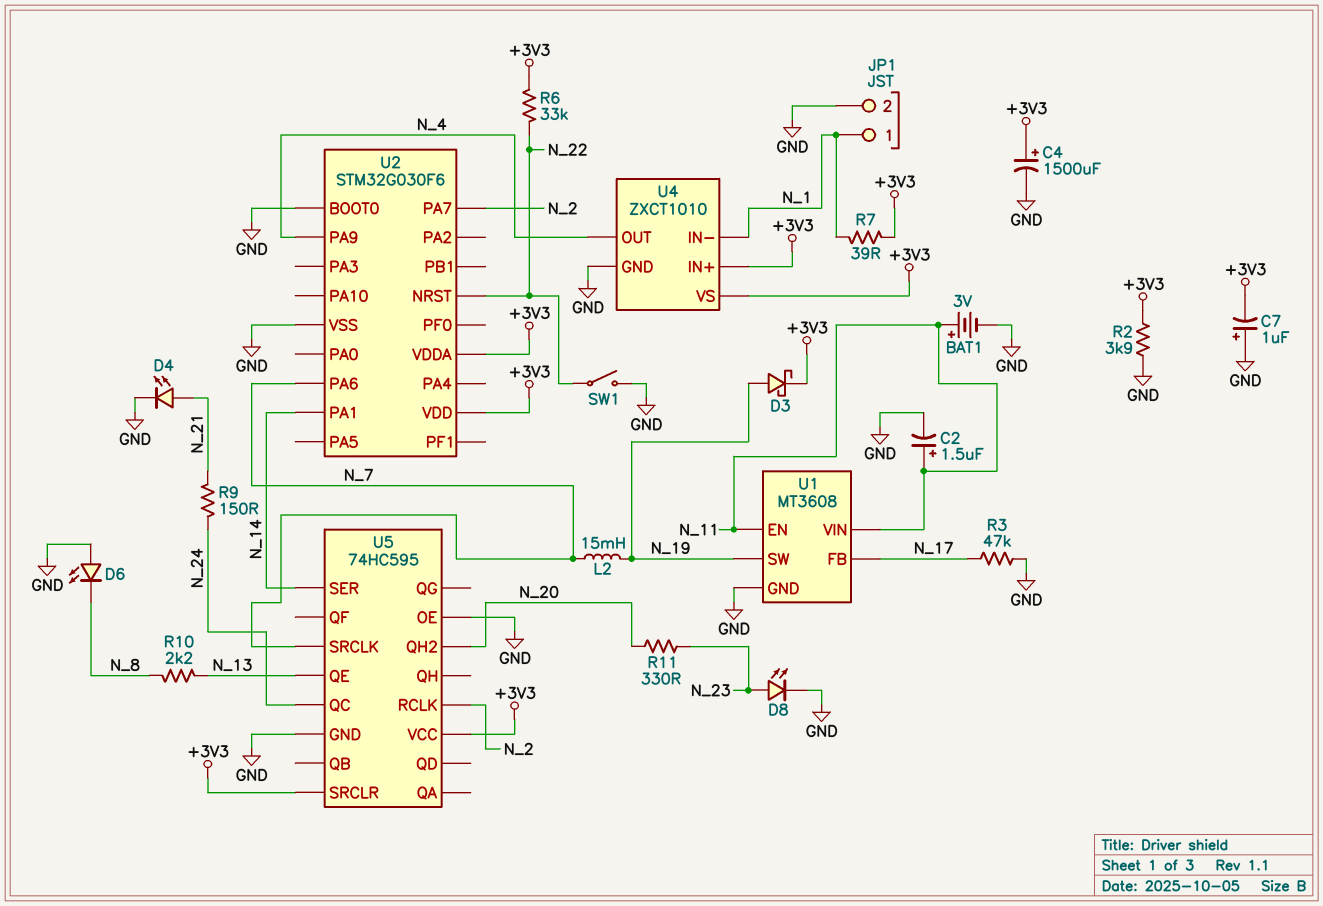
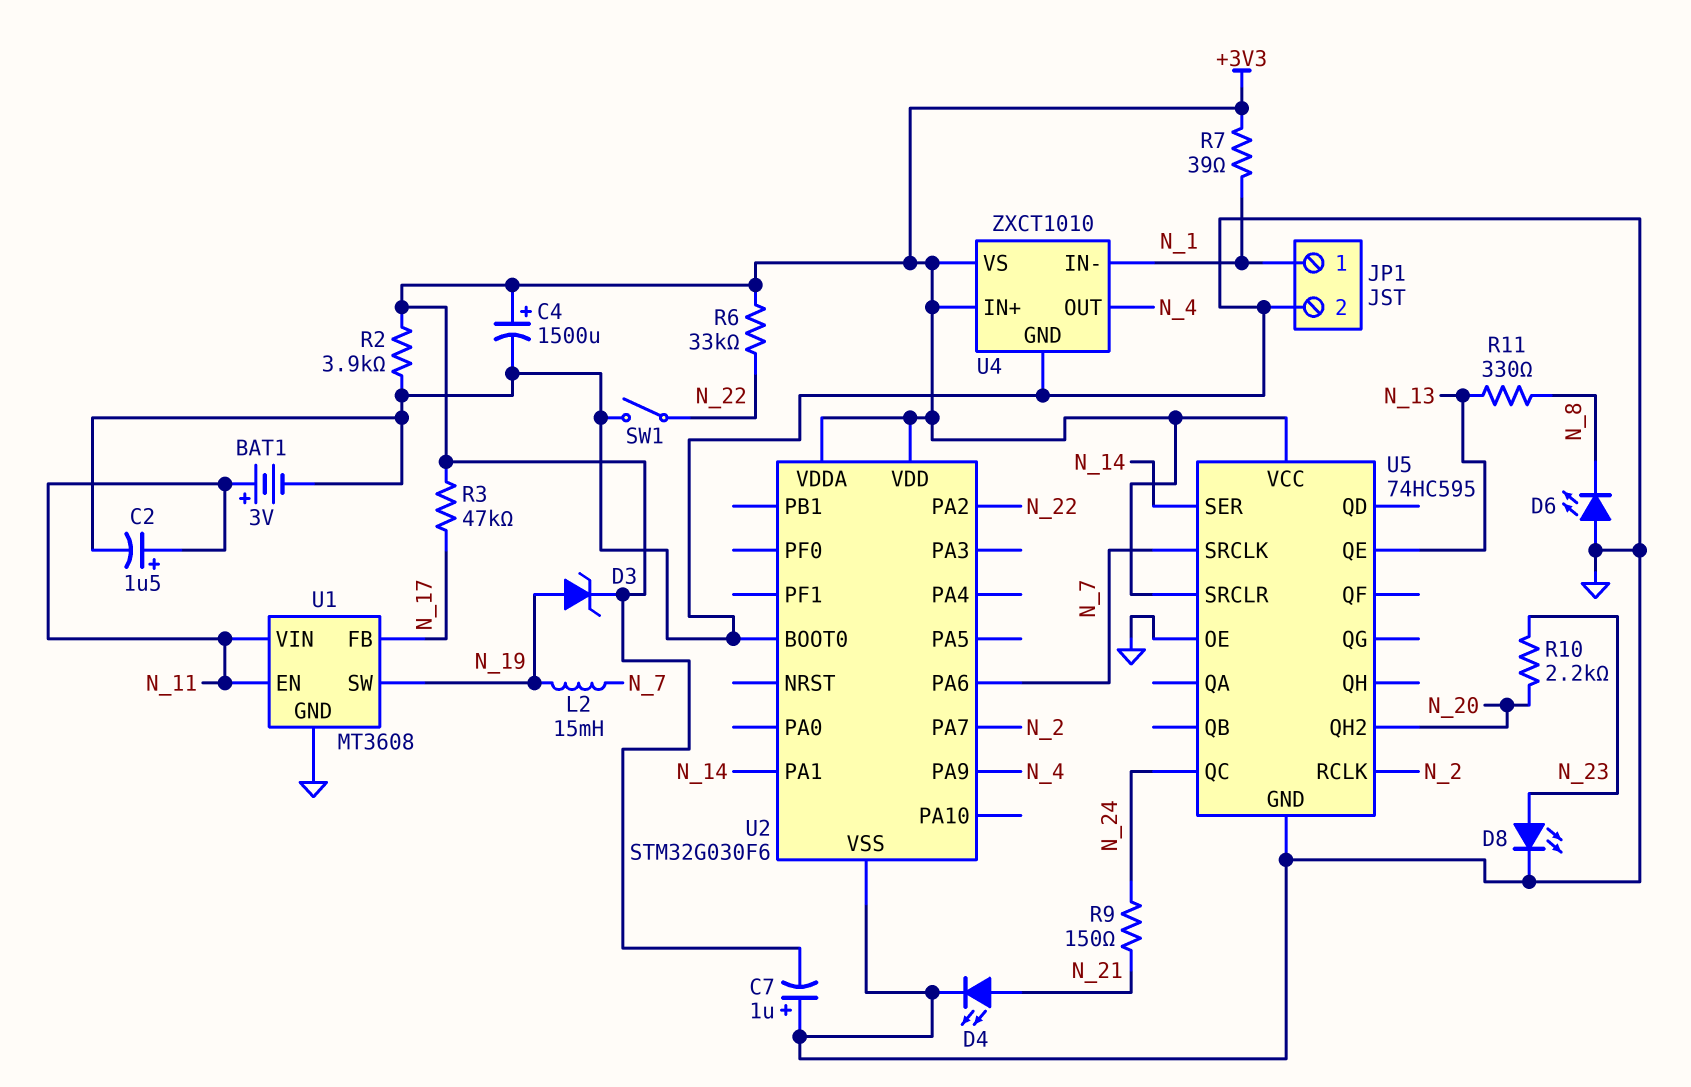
D3: schottky (A N_19, K +3V3) -> zener (A N_19, K +3V3)
R3: 47k (GND, N_17) -> 47k (+3V3, N_17)
R10: 2.2k (N_8, N_13) -> 2.2k (N_20, N_23)
R11: 330 (N_20, N_23) -> 330 (N_8, N_13)
U2 pin NRST: N_22 -> none
U2 pin PA2: none -> N_22

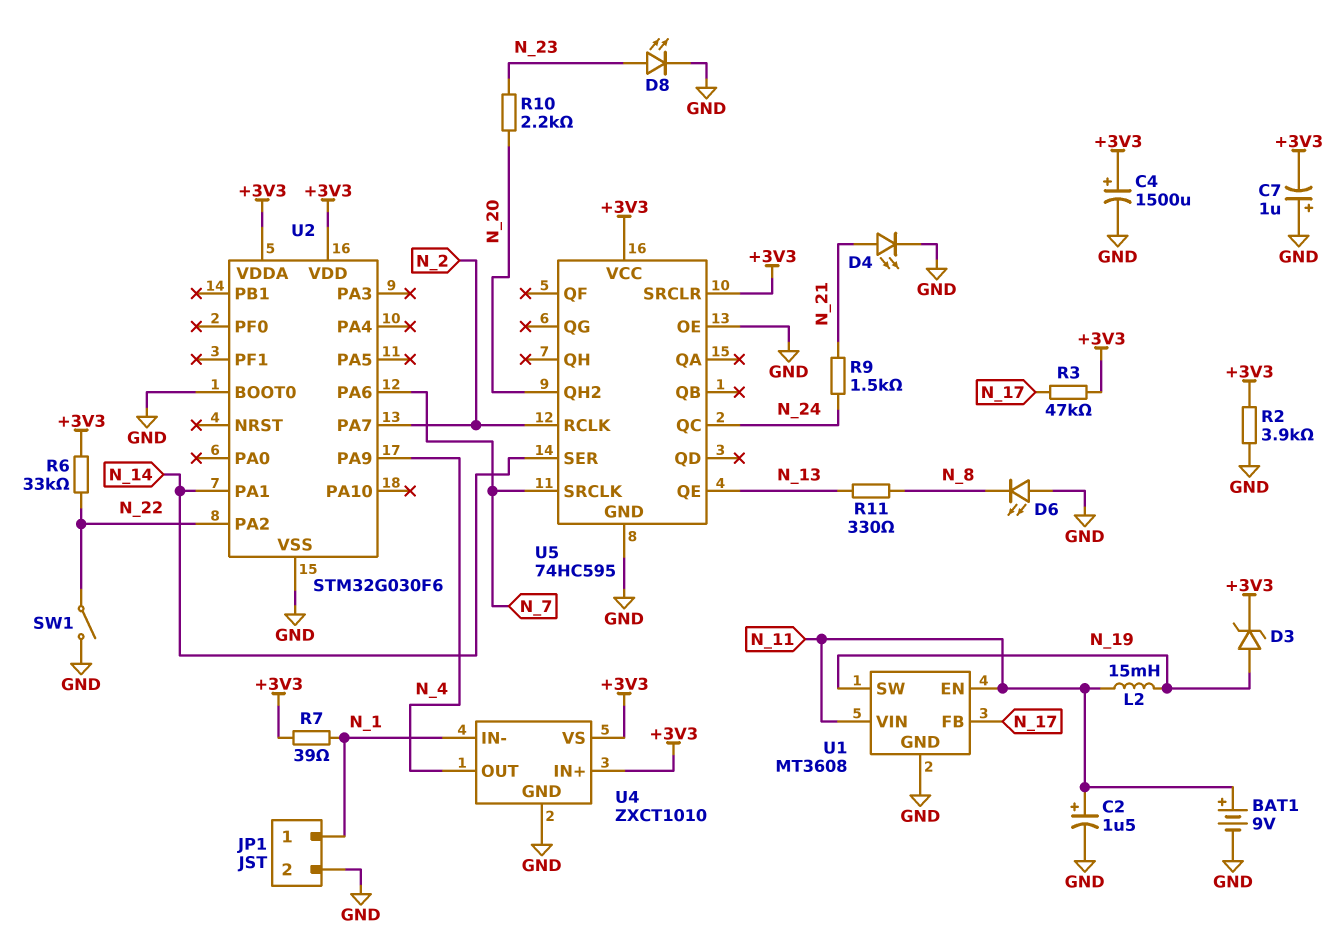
BAT1: 3V (plus N_11, minus GND) -> 9V (plus N_11, minus GND)
L2: 15mH (N_7, N_19) -> 15mH (N_11, N_19)
R9: 150 (N_21, N_24) -> 1.5k (N_21, N_24)

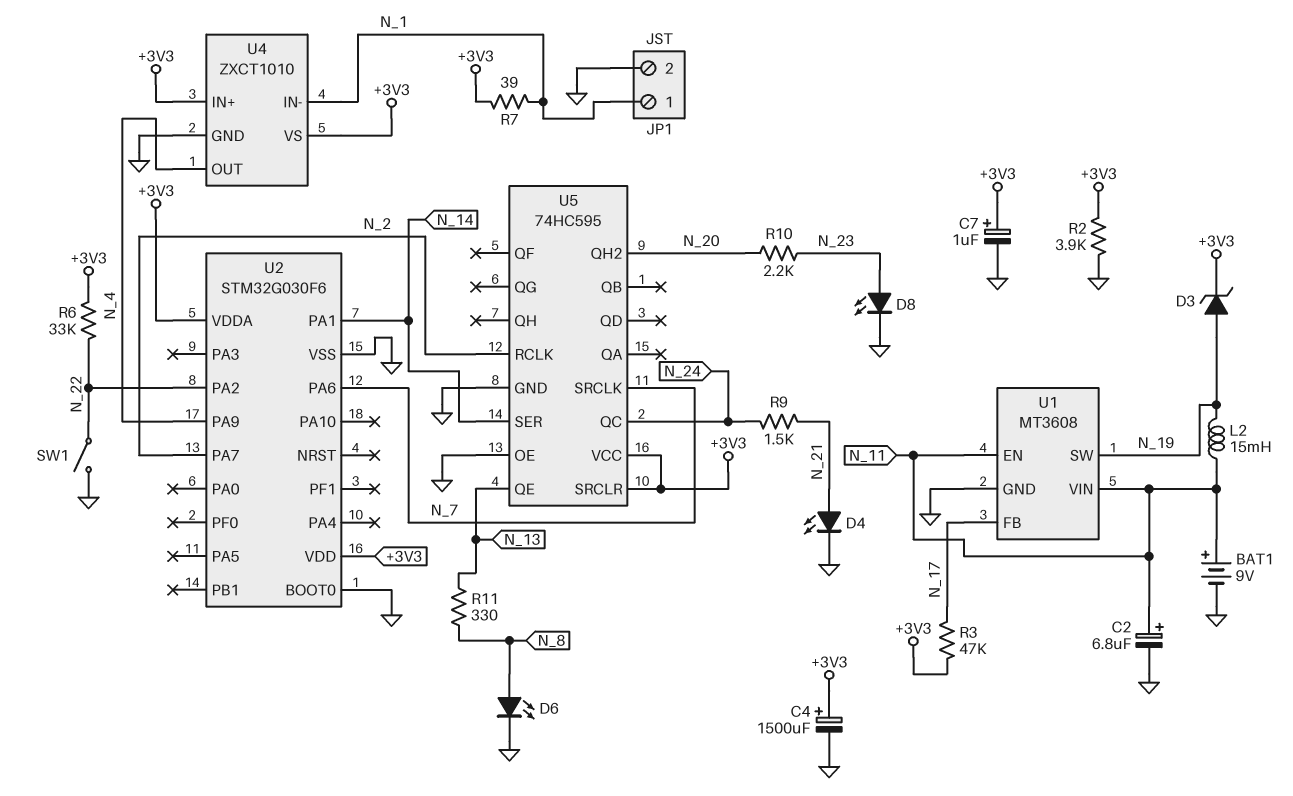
C2: 1.5uF (plus N_11, minus GND) -> 6.8uF (plus N_11, minus GND)
C7: 1uF (plus GND, minus +3V3) -> 1uF (plus +3V3, minus GND)
D6: LED (A GND, K N_8) -> LED (A N_8, K GND)

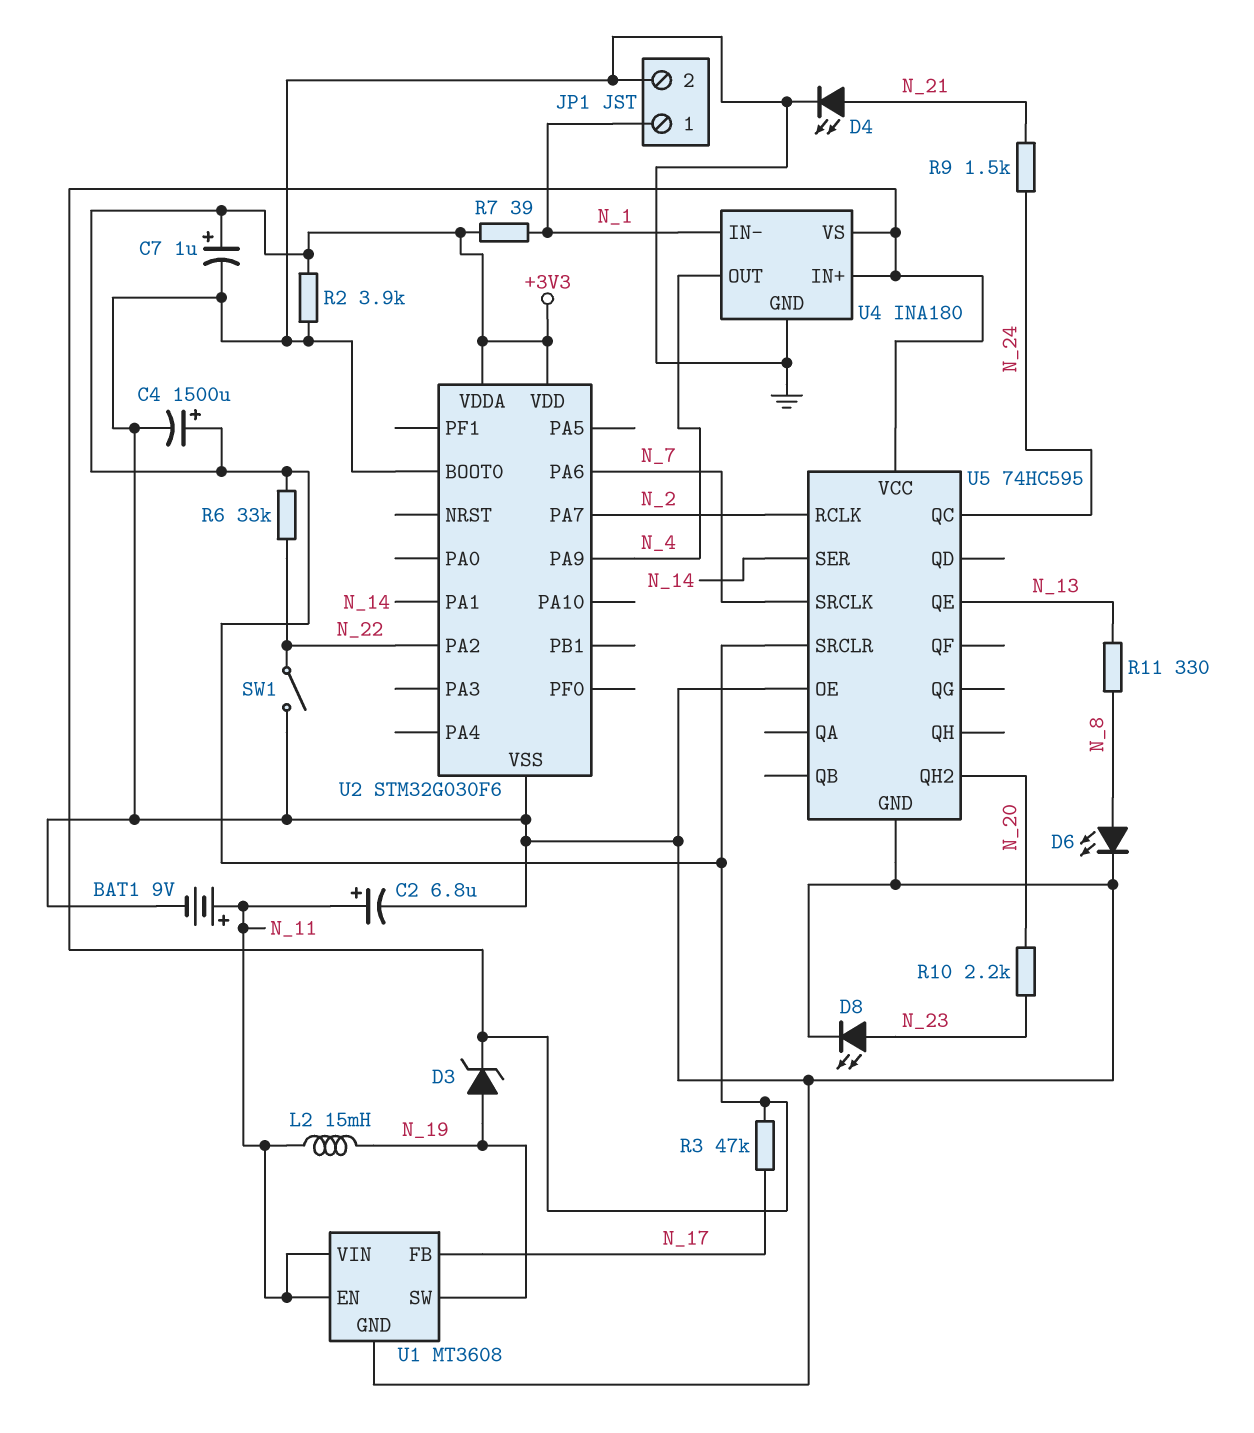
U4: ZXCT1010 -> INA180

